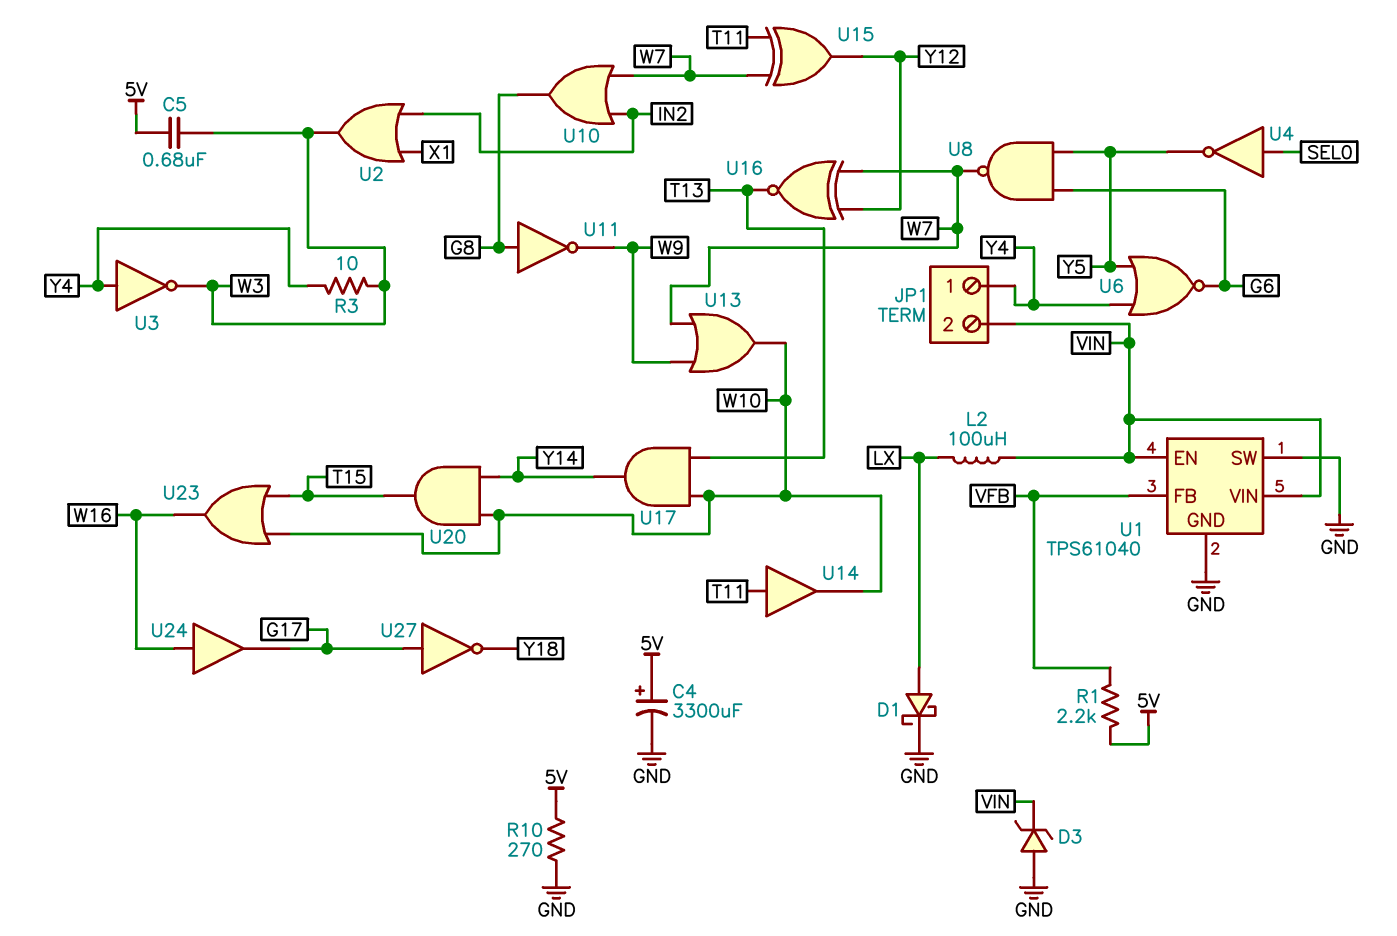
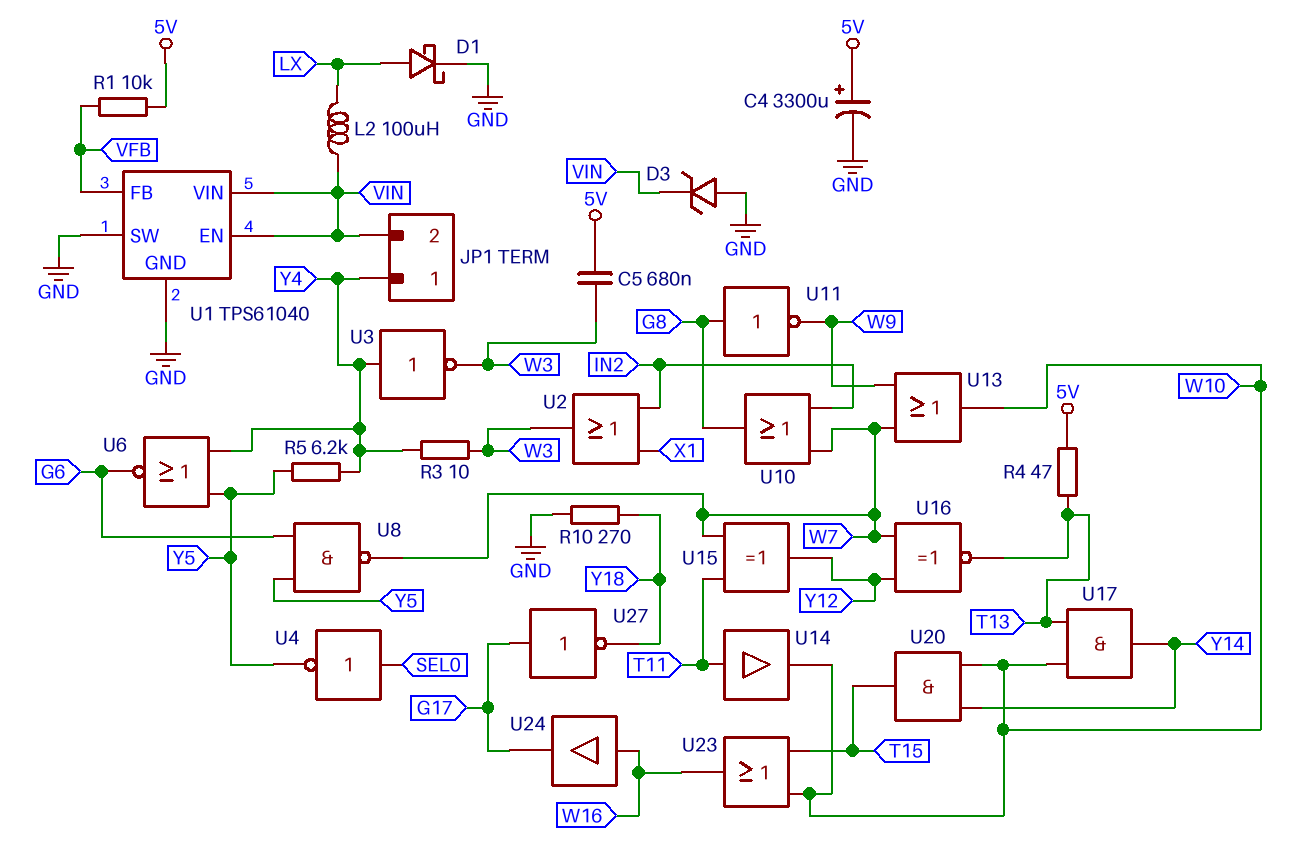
R1: 2.2k (5V, VFB) -> 10k (5V, VFB)
R4: none -> 47 (5V, T13)
R5: none -> 6.2k (Y4, Y5)
R10: 270 (5V, GND) -> 270 (GND, Y18)

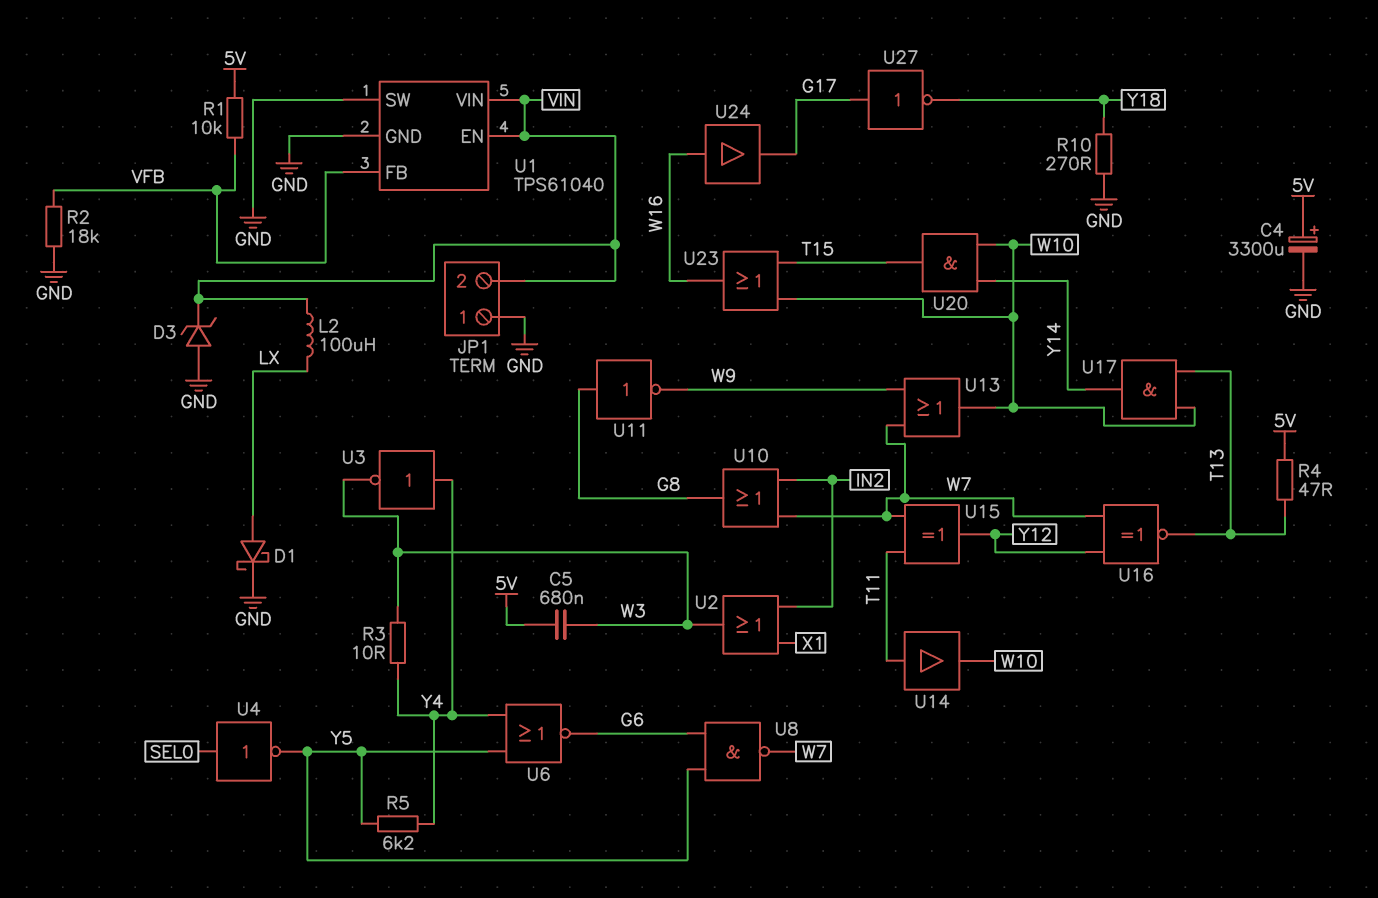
JP1 pin 1: Y4 -> GND
R2: none -> 18k (GND, VFB)

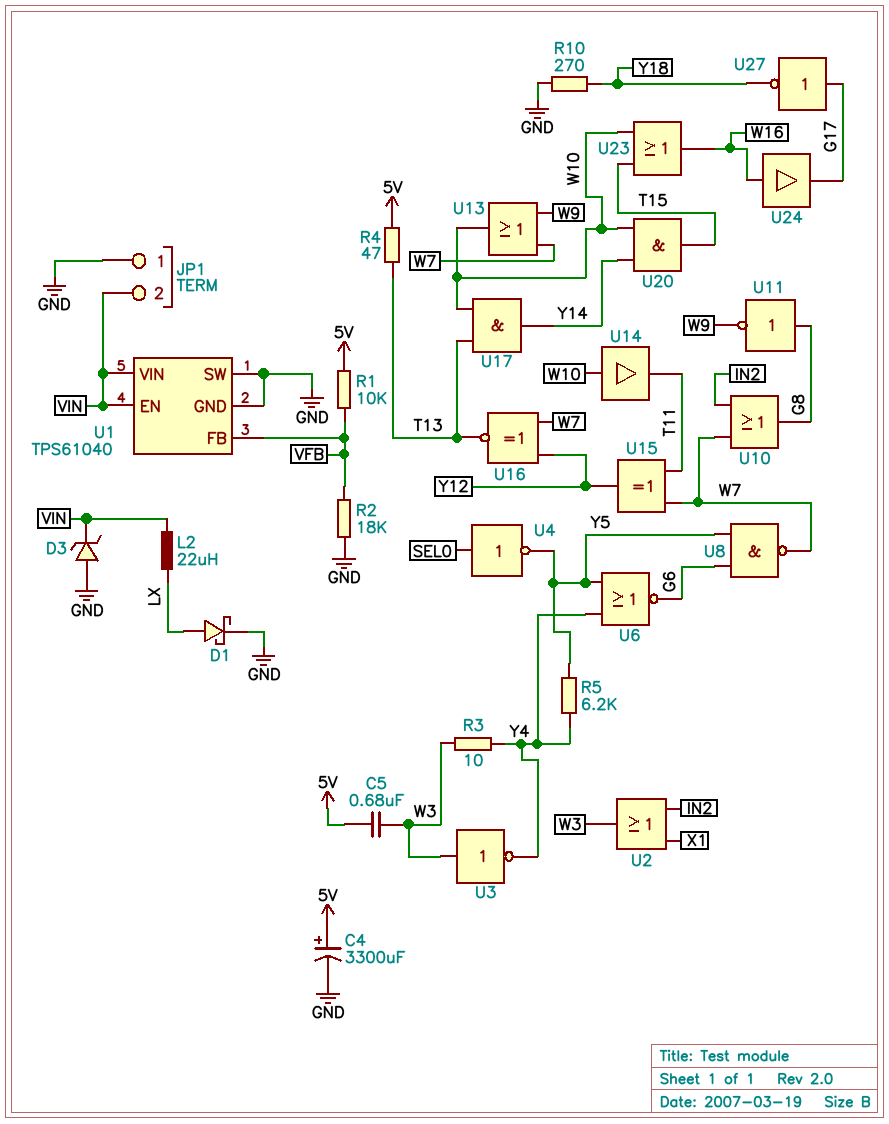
L2: 100uH (LX, VIN) -> 22uH (LX, VIN)
U3: NOT (in Y4, out W3) -> NOT (in W3, out Y4)
U14: buffer (in T11, out W10) -> buffer (in W10, out T11)

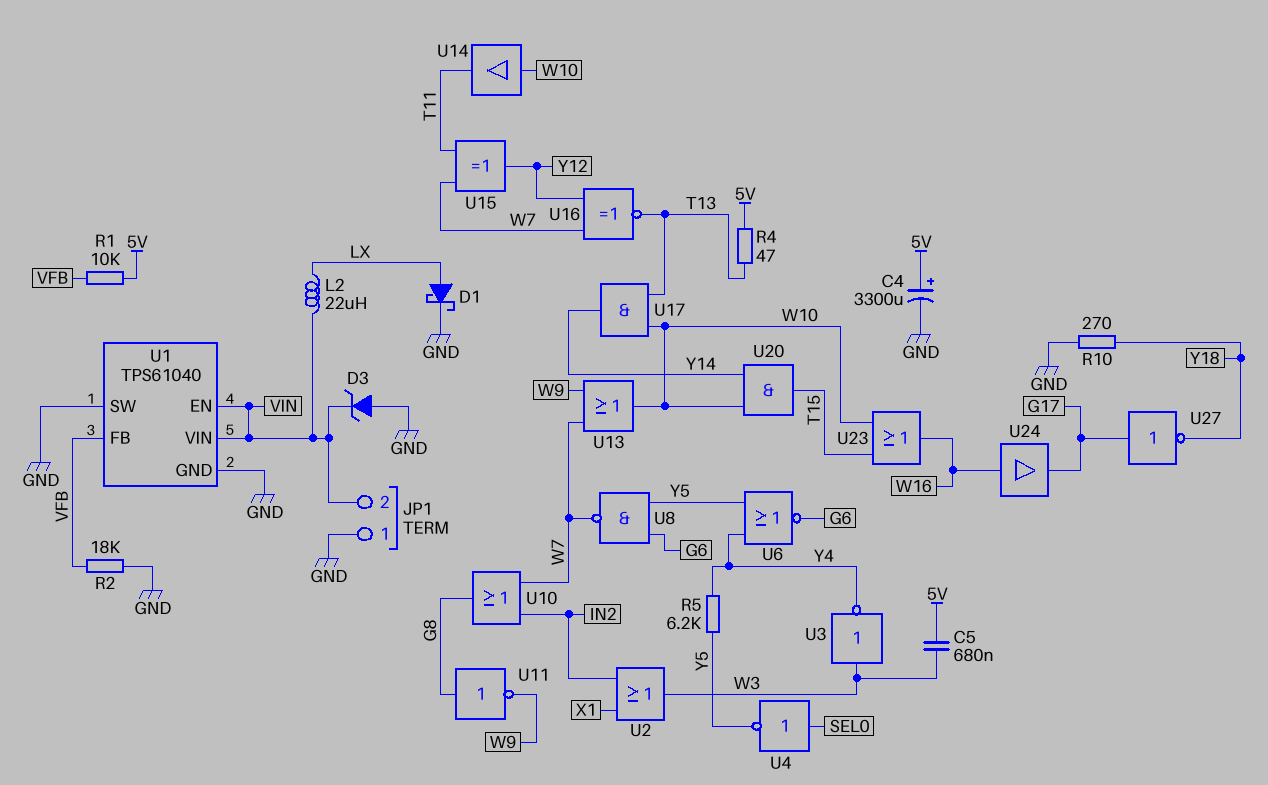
R3: 10 (W3, Y4) -> none

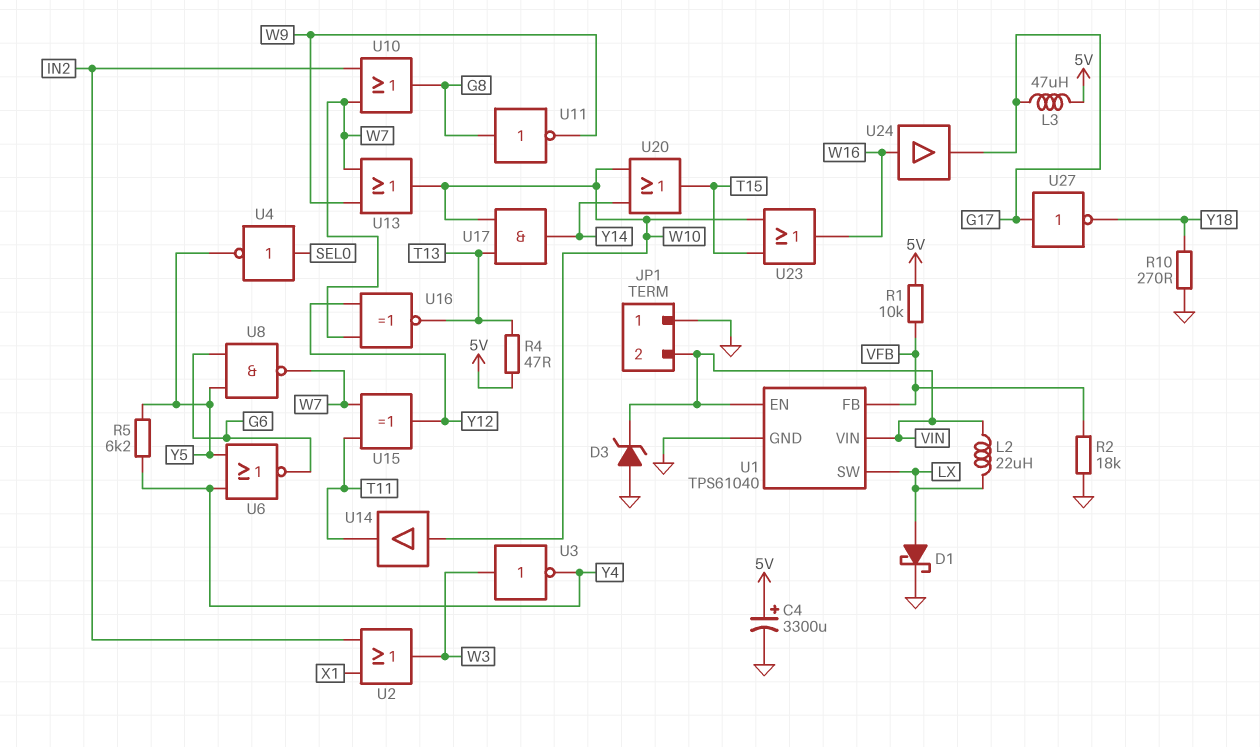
C5: 680nF (5V, W3) -> none
L3: none -> 47uH (5V, G17)
U1 pin SW: GND -> LX
U20: AND (in W10, in Y14, out T15) -> OR (in W10, in Y14, out T15)

